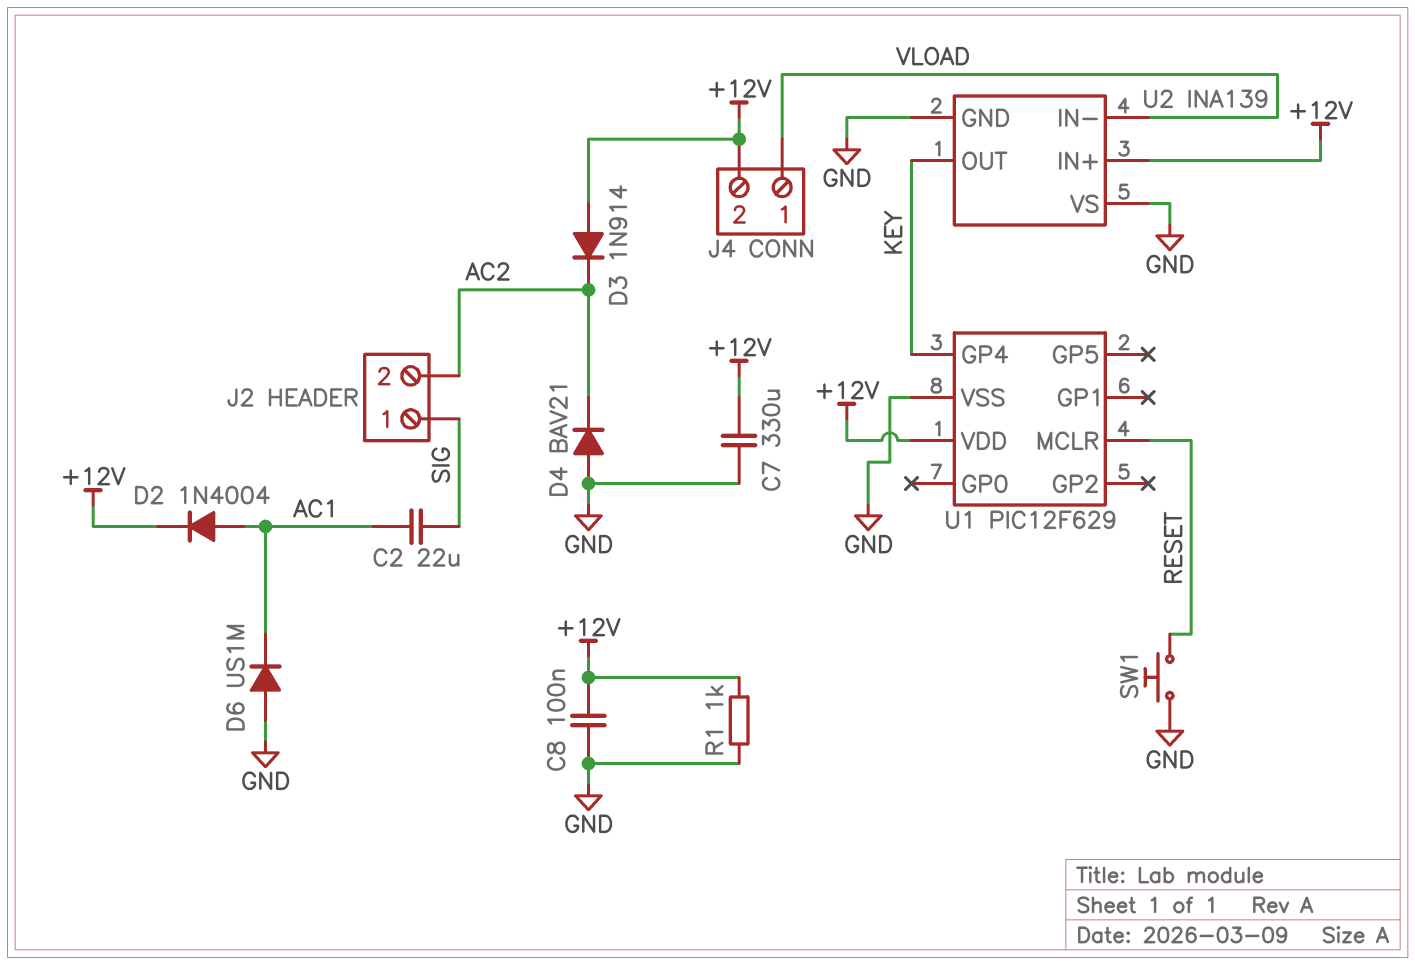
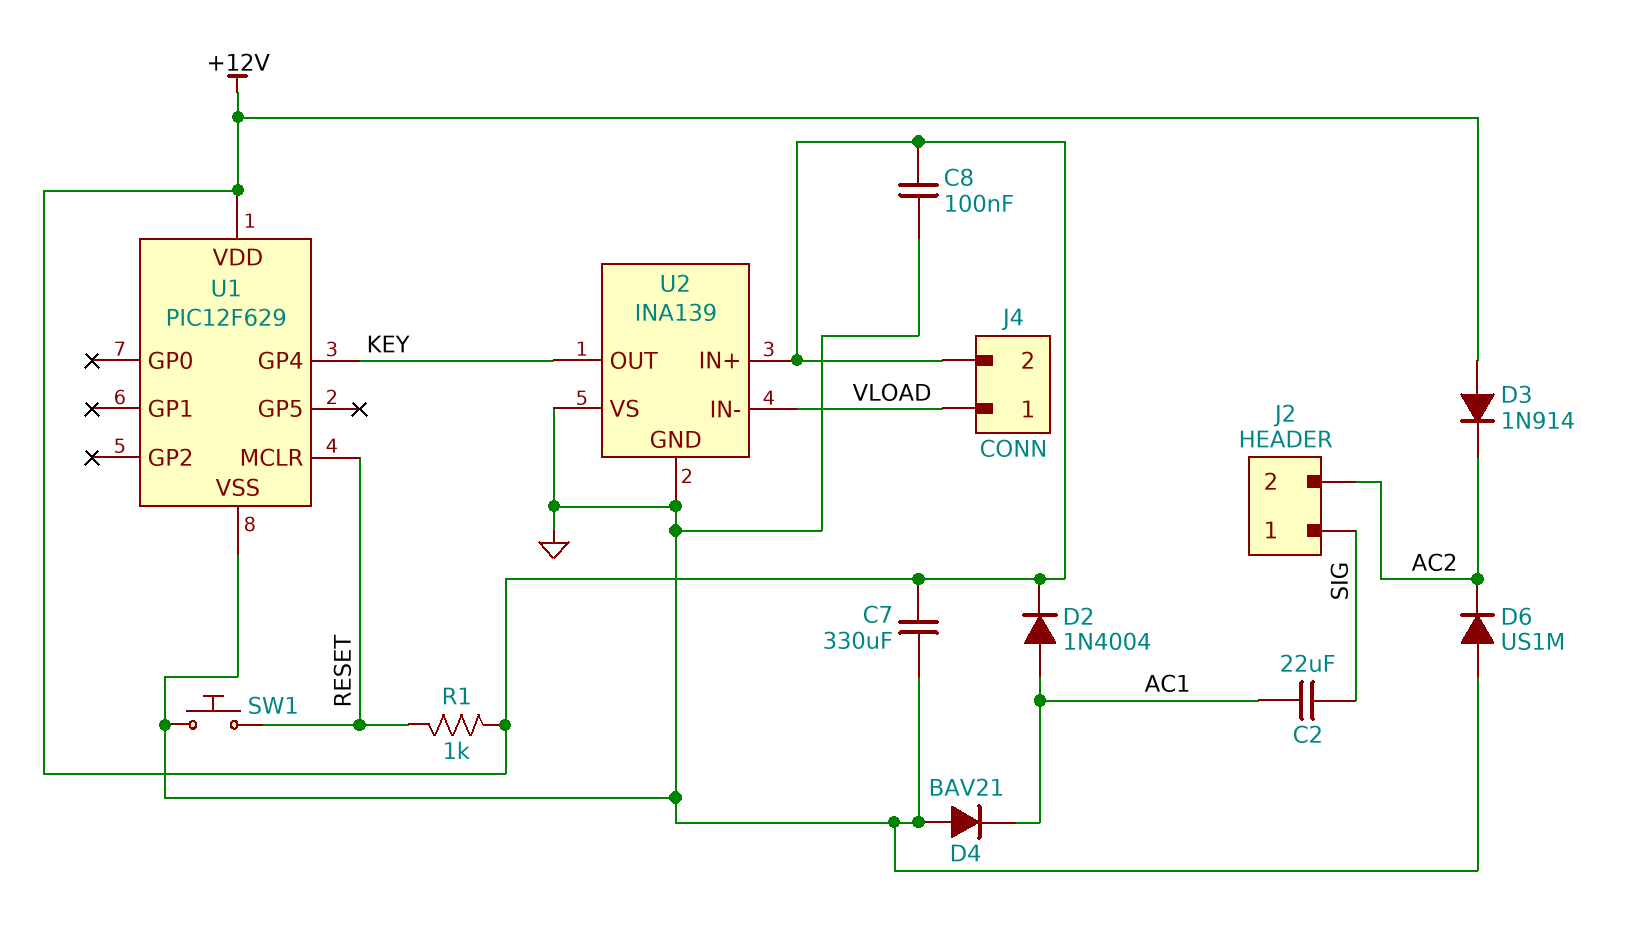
D4: diode BAV21 (A GND, K AC2) -> diode BAV21 (A GND, K AC1)
D6: diode US1M (A GND, K AC1) -> diode US1M (A GND, K AC2)
R1: 1k (+12V, GND) -> 1k (+12V, RESET)

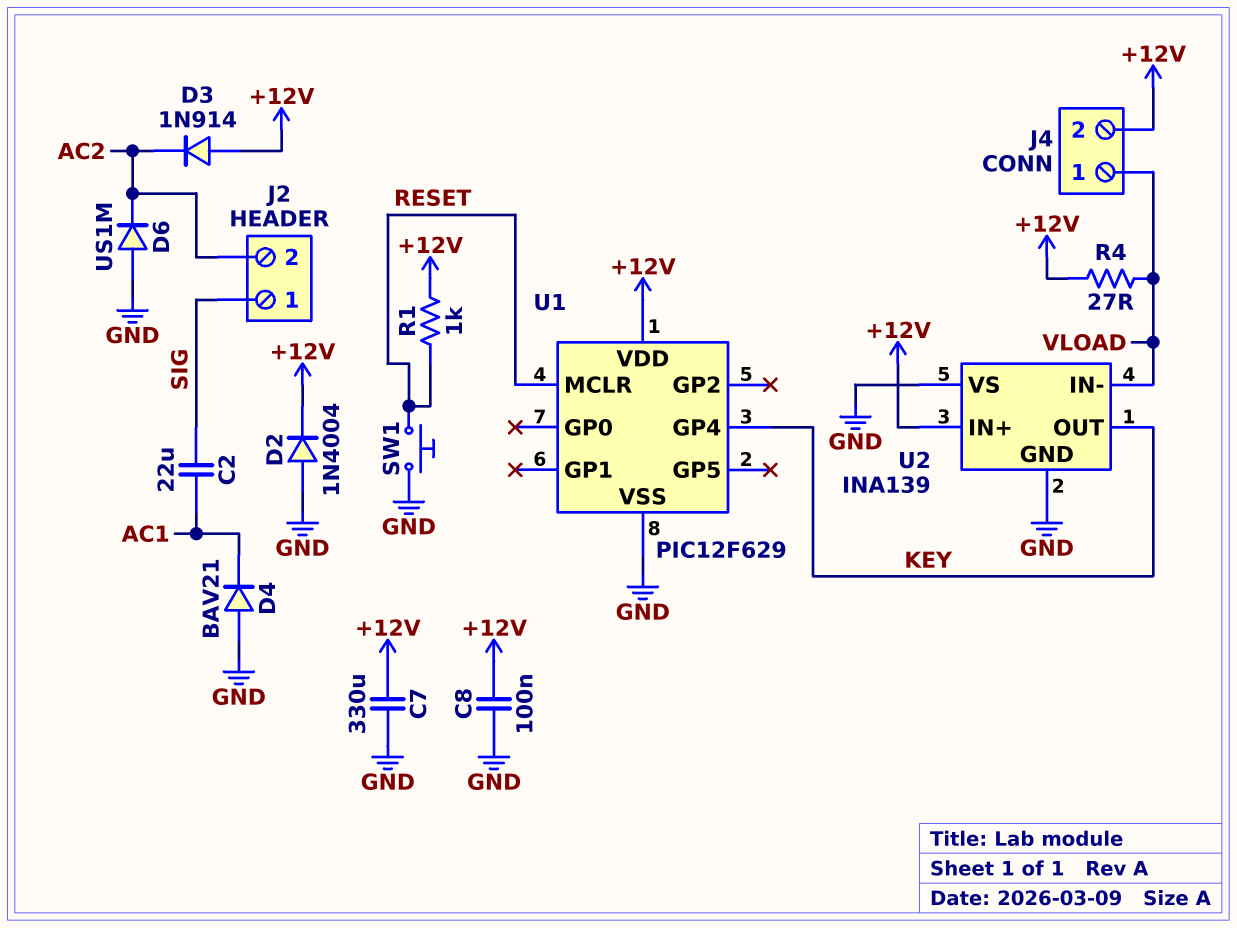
D2: diode 1N4004 (A AC1, K +12V) -> diode 1N4004 (A GND, K +12V)
R4: none -> 27 (+12V, VLOAD)

